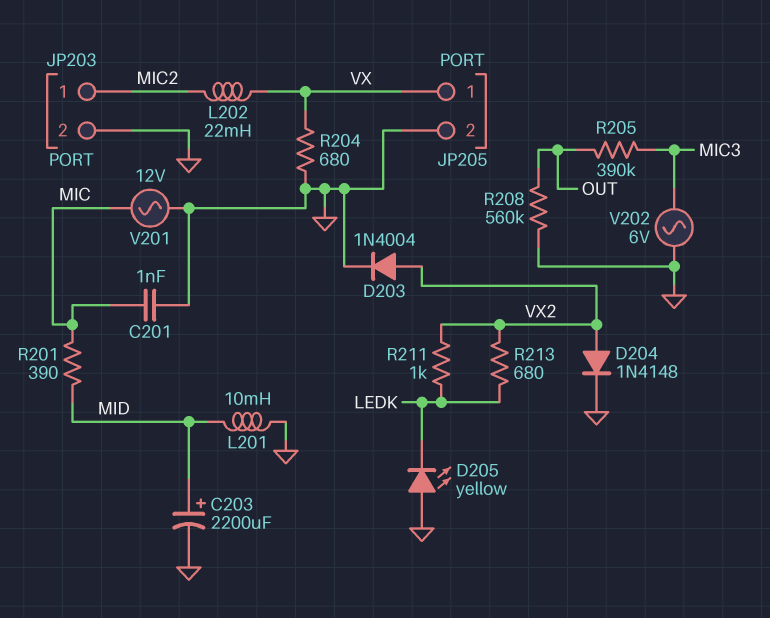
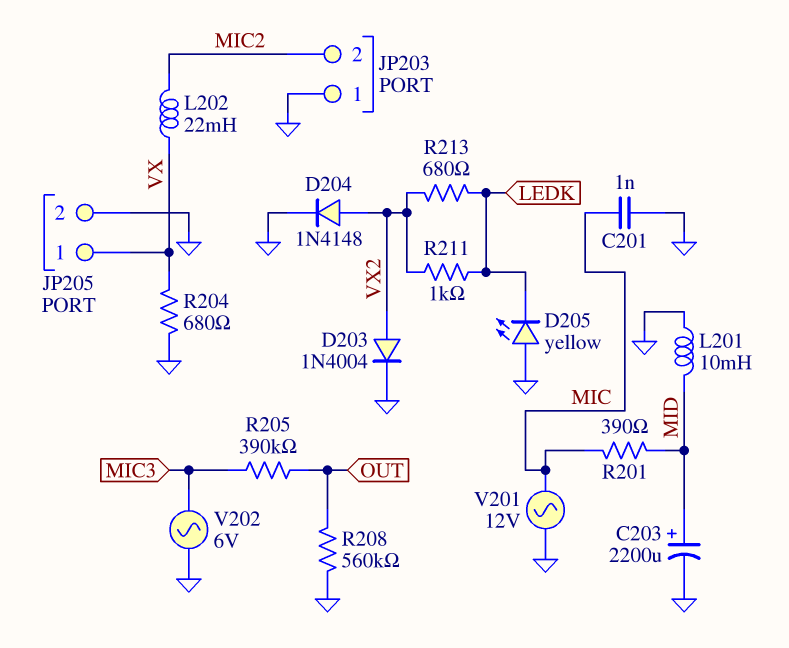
JP203 pin 1: MIC2 -> GND
JP203 pin 2: GND -> MIC2

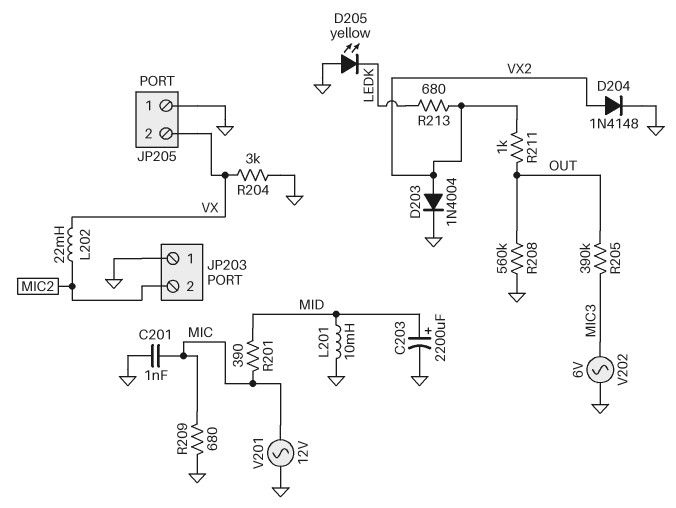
JP205 pin 1: VX -> GND
JP205 pin 2: GND -> VX
R204: 680 (GND, VX) -> 3k (GND, VX)
R209: none -> 680 (GND, MIC)
R211: 1k (LEDK, VX2) -> 1k (OUT, VX2)

